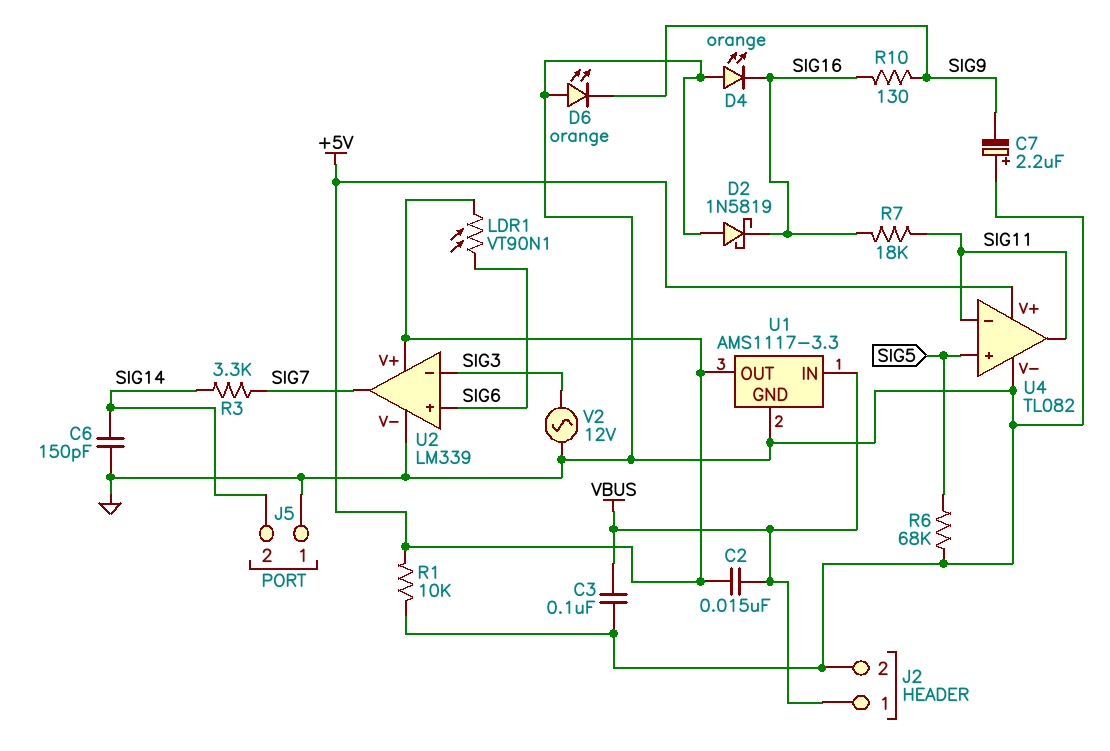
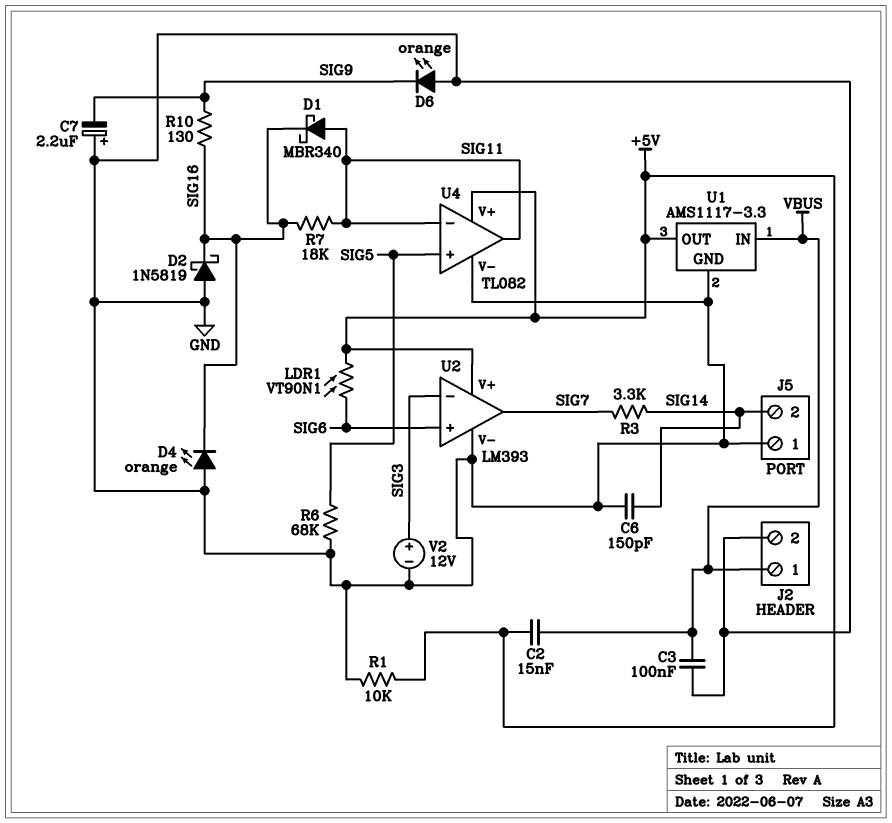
D1: none -> schottky MBR340 (A SIG11, K SIG16)
U2: LM339 -> LM393
V2: AC 12V (GND, SIG3) -> 12V (plus SIG3, minus GND)

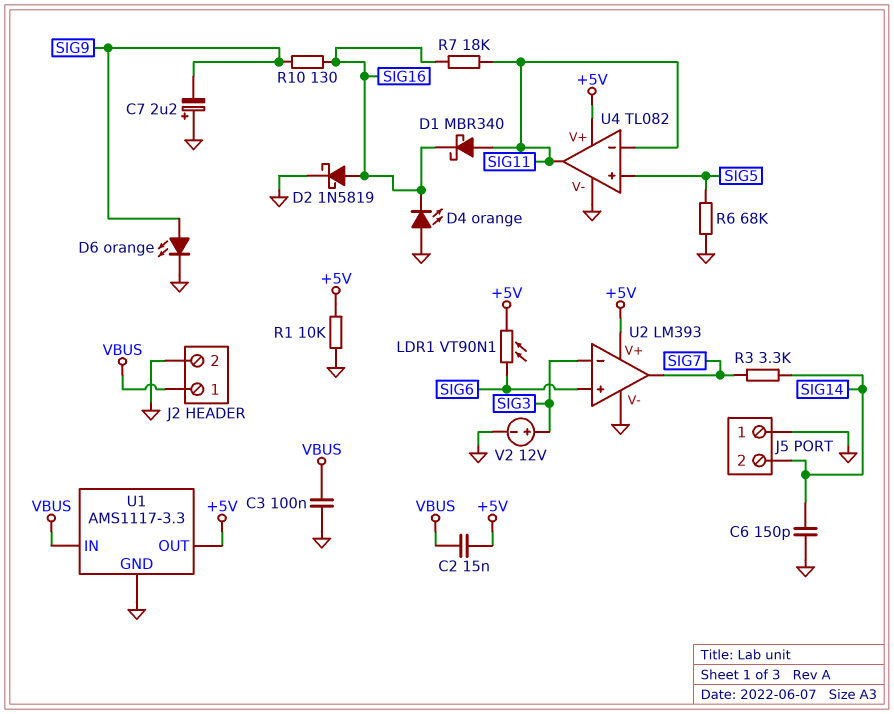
D2: schottky 1N5819 (A GND, K SIG16) -> schottky 1N5819 (A SIG16, K GND)
D6: LED orange (A GND, K SIG9) -> LED orange (A SIG9, K GND)

